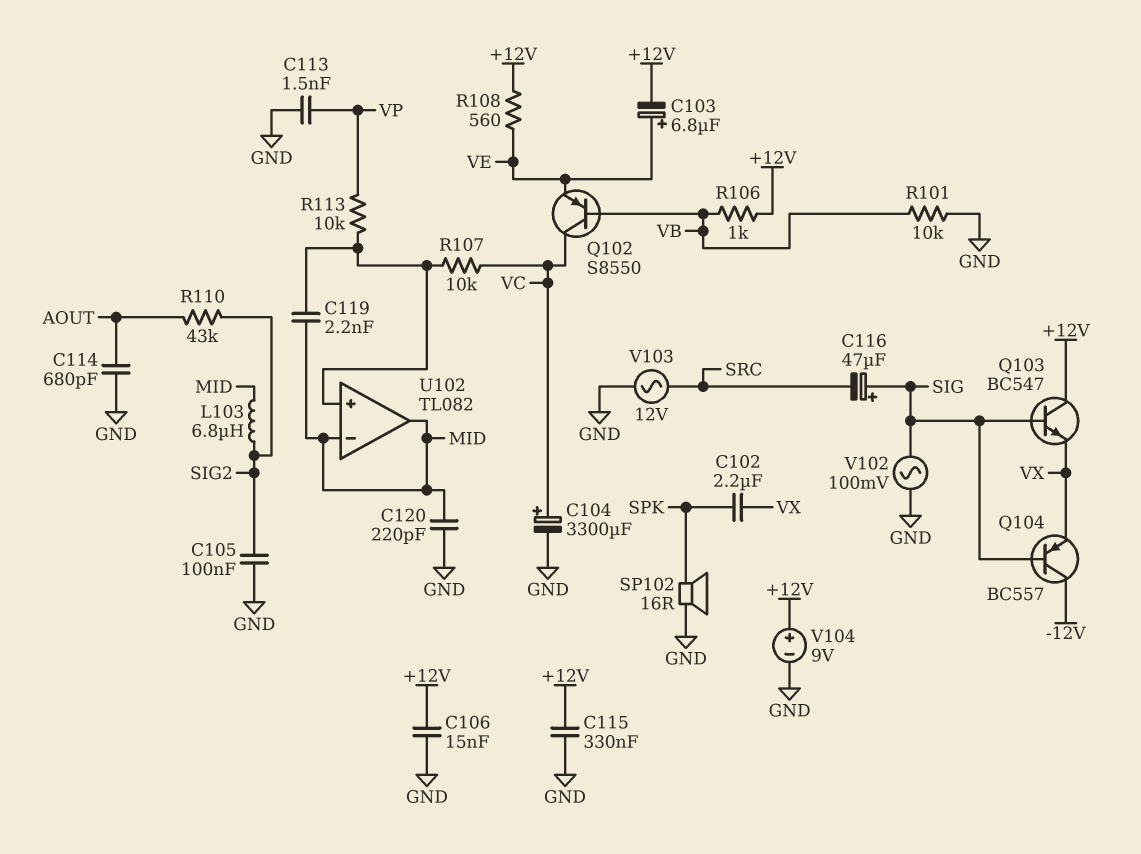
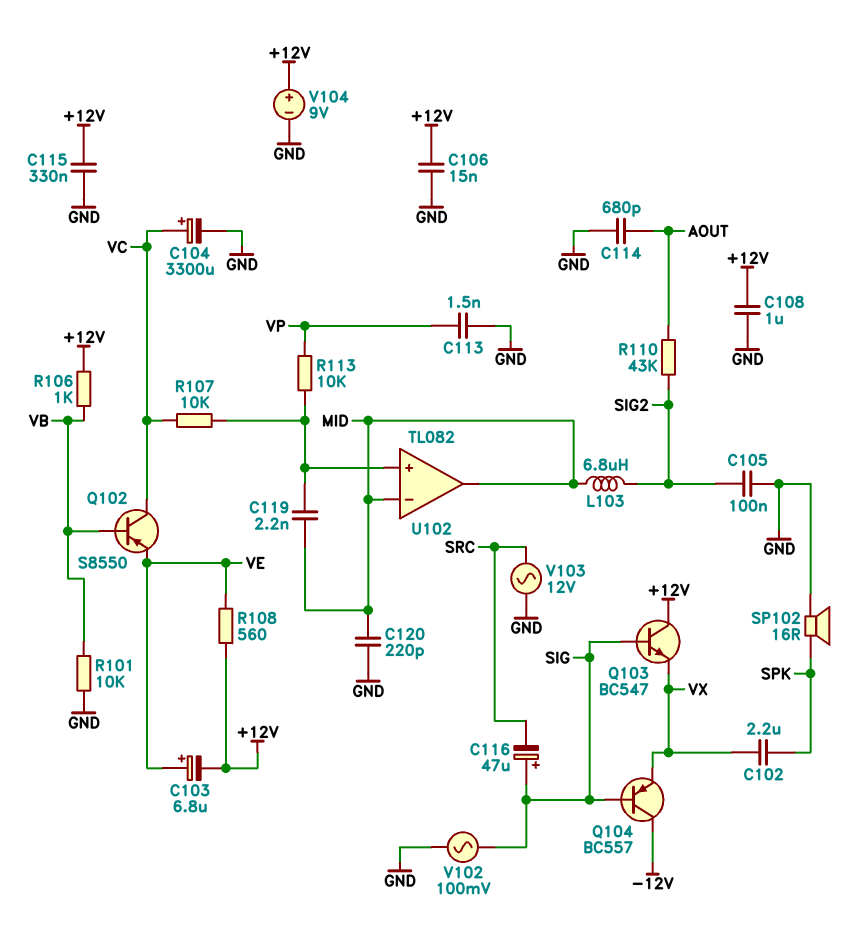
C108: none -> 1uF (+12V, GND)

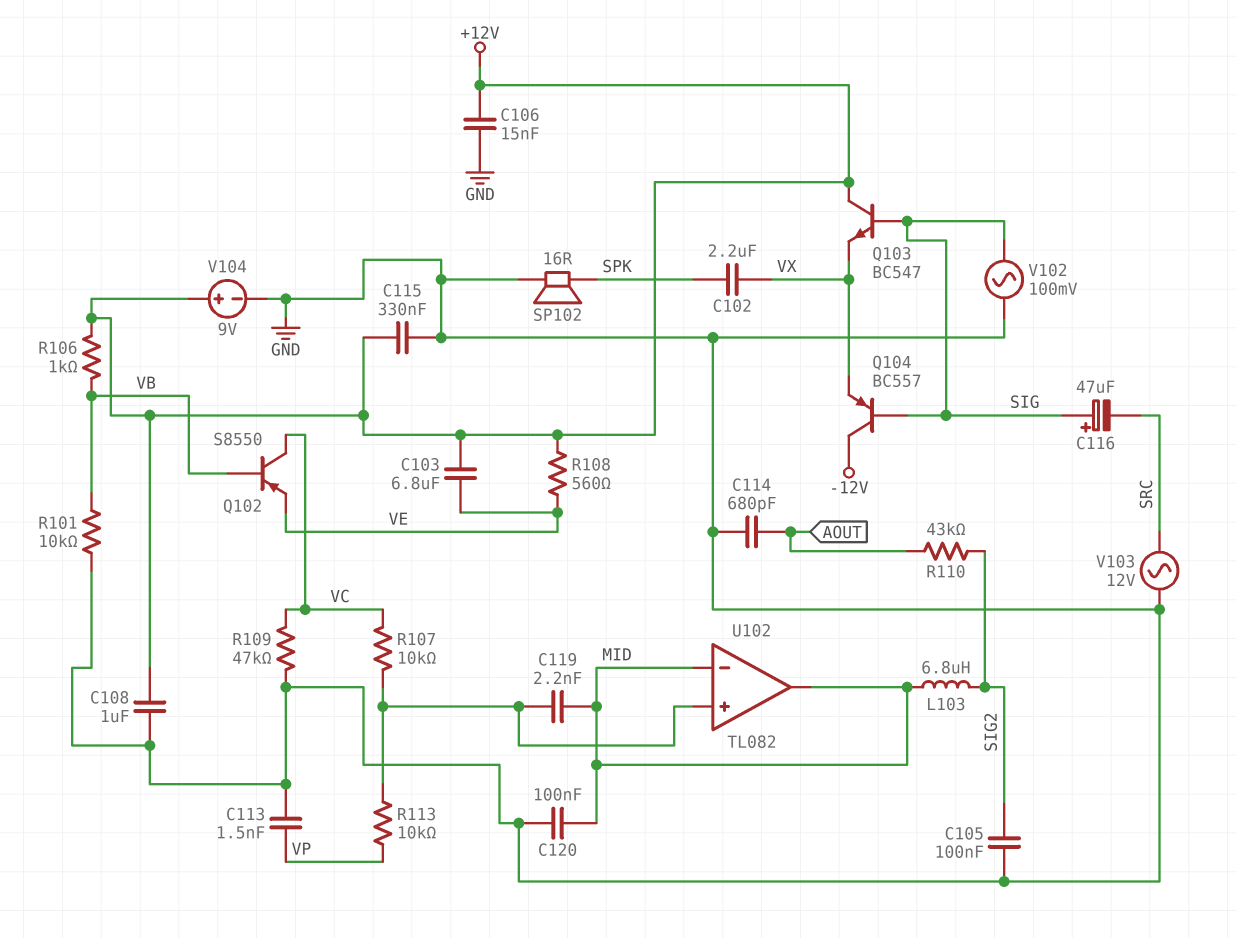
C103: 6.8uF (plus VE, minus +12V) -> 6.8uF (+12V, VE)
C104: 3300uF (plus VC, minus GND) -> none
C120: 220pF (GND, MID) -> 100nF (GND, MID)
R109: none -> 47k (GND, VC)

